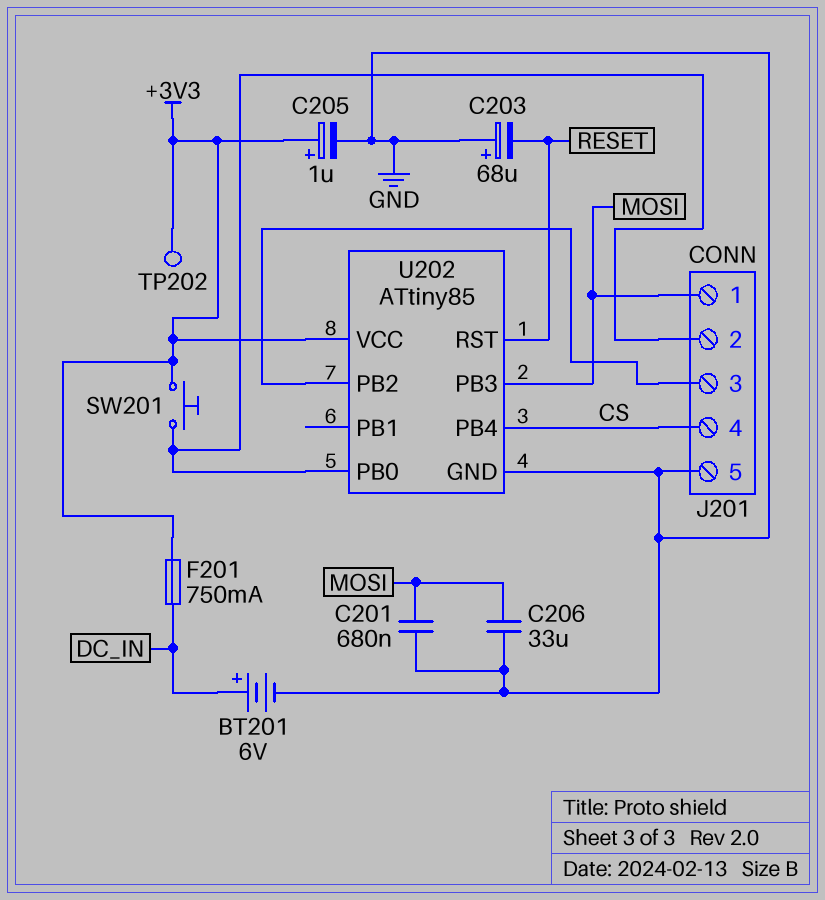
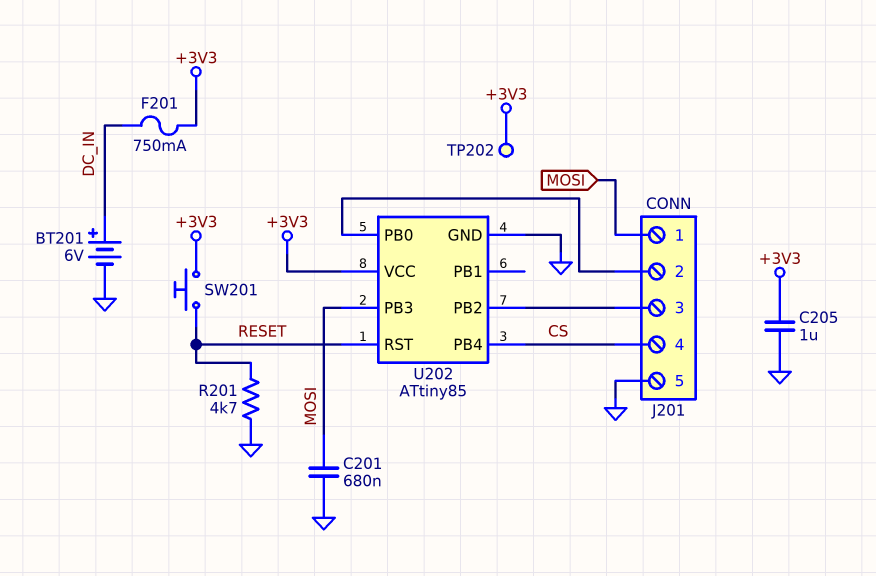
C203: 68uF (plus GND, minus RESET) -> none
C205: 1uF (plus +3V3, minus GND) -> 1uF (+3V3, GND)
C206: 33uF (GND, MOSI) -> none
R201: none -> 4.7k (GND, RESET)
SW201: button (+3V3, J201/2) -> button (+3V3, RESET)

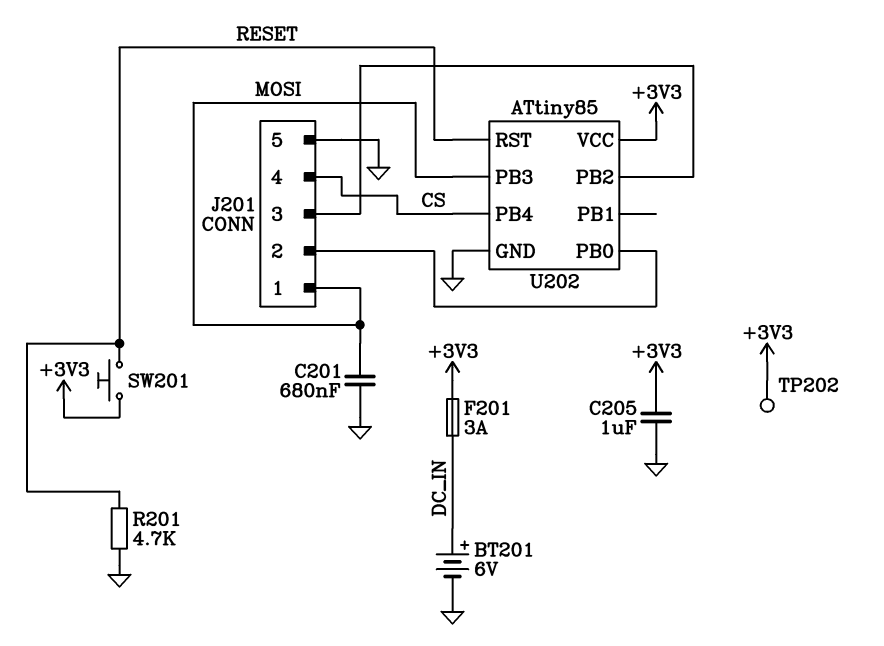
F201: 750mA (+3V3, DC_IN) -> 3A (+3V3, DC_IN)

